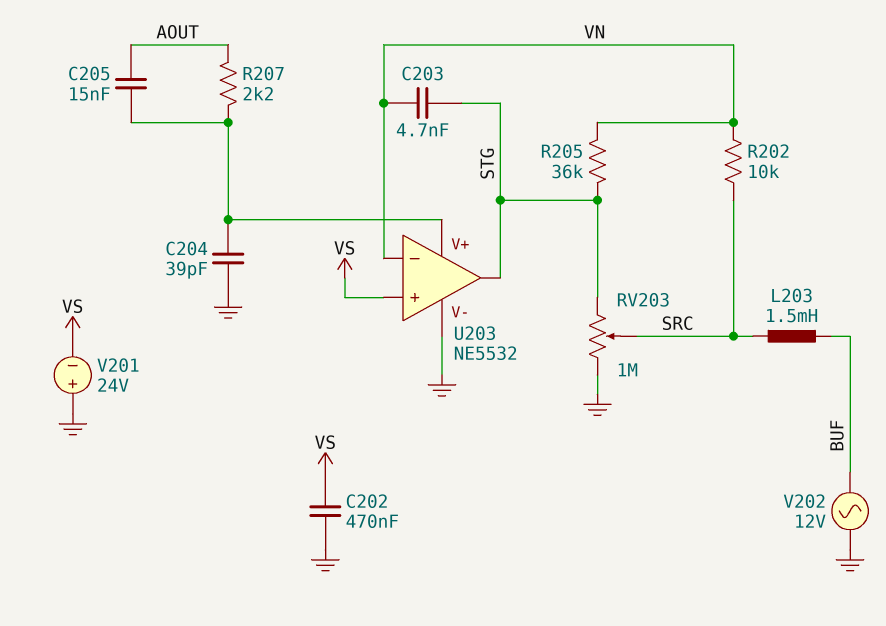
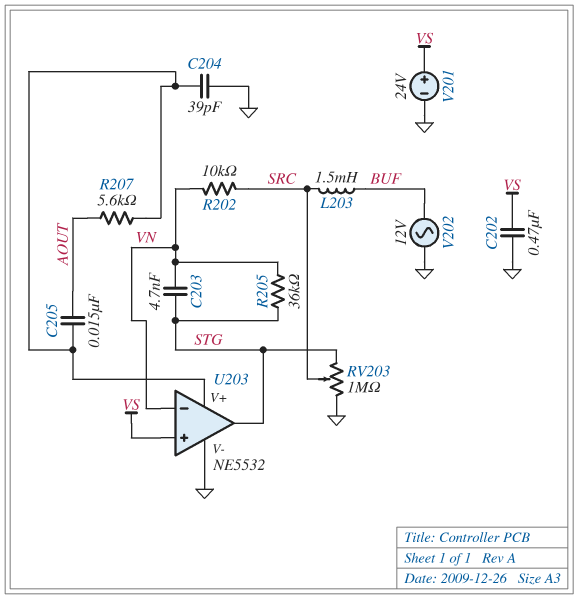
R207: 2.2k (AOUT, U203/V+) -> 5.6k (AOUT, U203/V+)
V201: 24V (plus GND, minus VS) -> 24V (plus VS, minus GND)

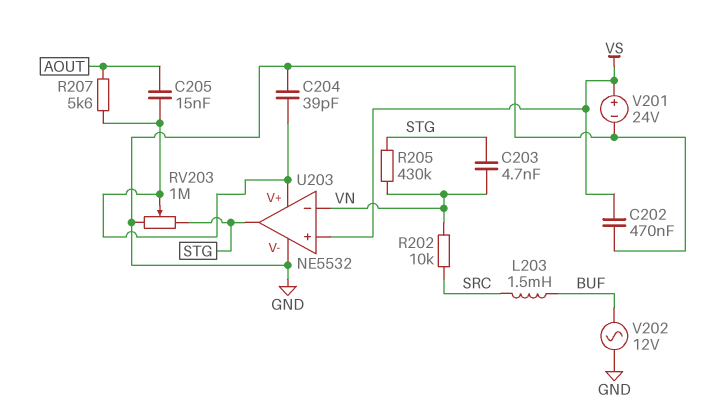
R205: 36k (STG, VN) -> 430k (STG, VN)
RV203: 1M (GND, STG, wiper SRC) -> 1M (GND, STG, wiper U203/V+)

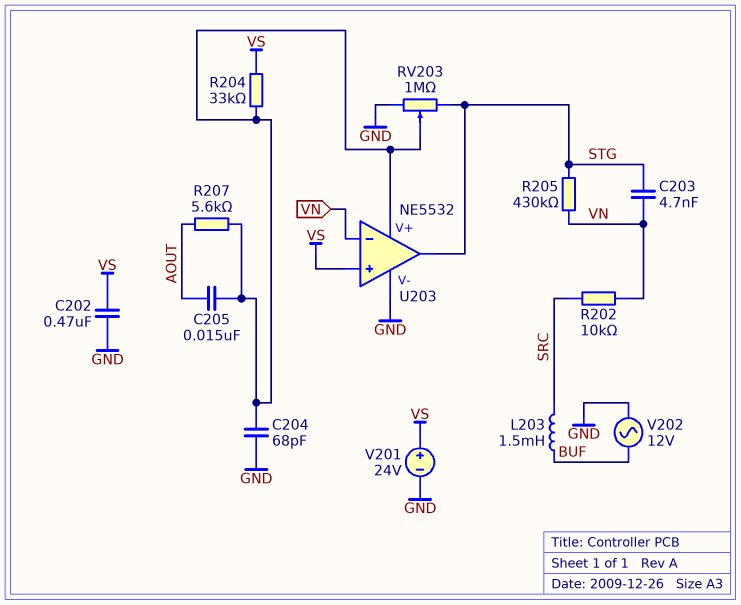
C204: 39pF (GND, U203/V+) -> 68pF (GND, U203/V+)
R204: none -> 33k (U203/V+, VS)

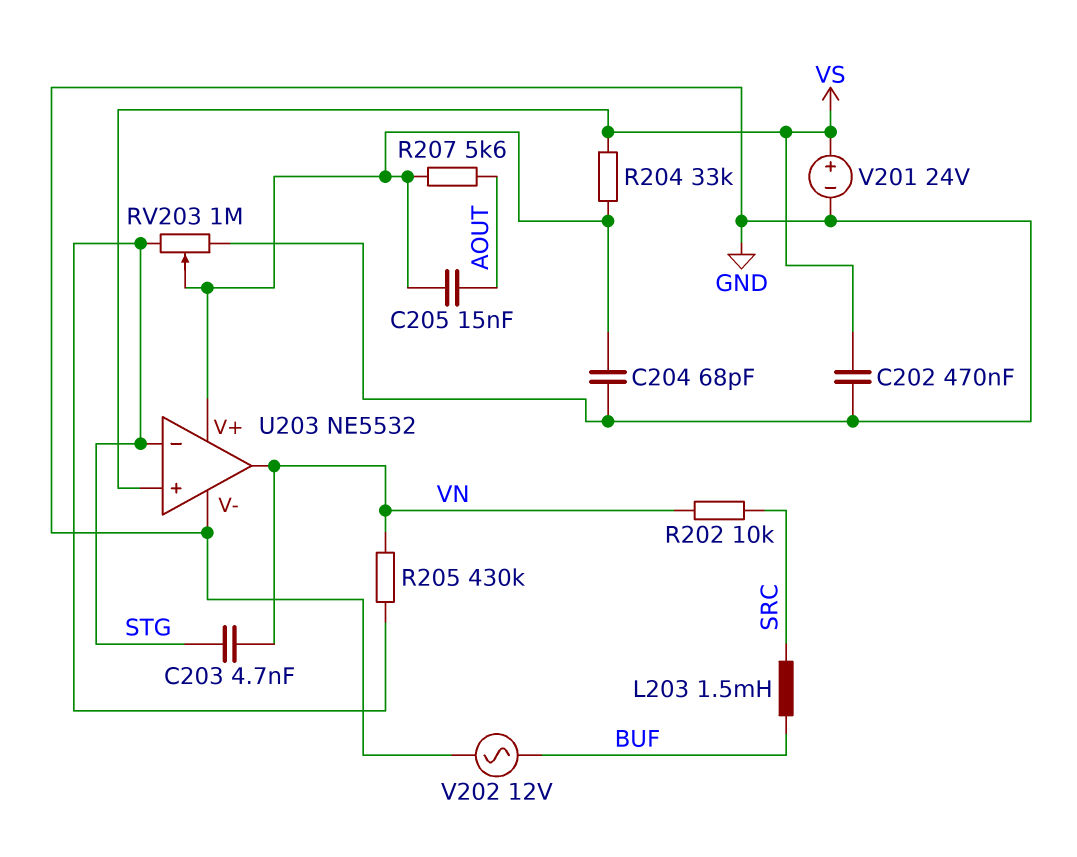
U203 pin in-: VN -> STG
U203 pin out: STG -> VN

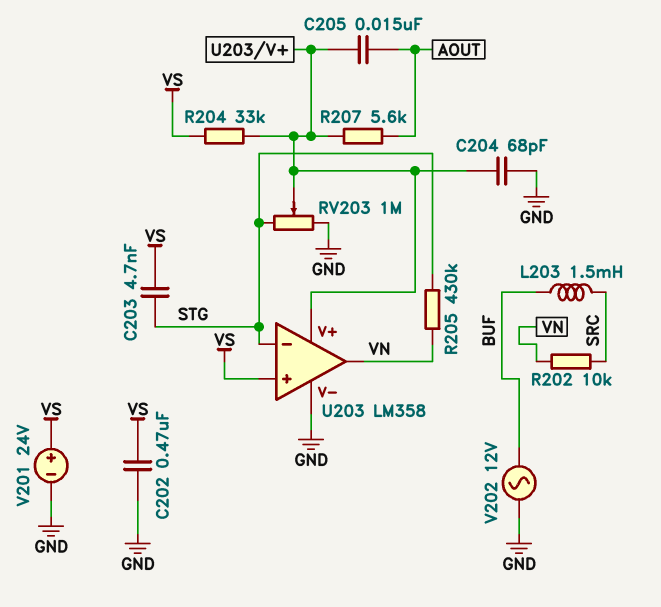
C203: 4.7nF (STG, VN) -> 4.7nF (STG, VS)
U203: NE5532 -> LM358

